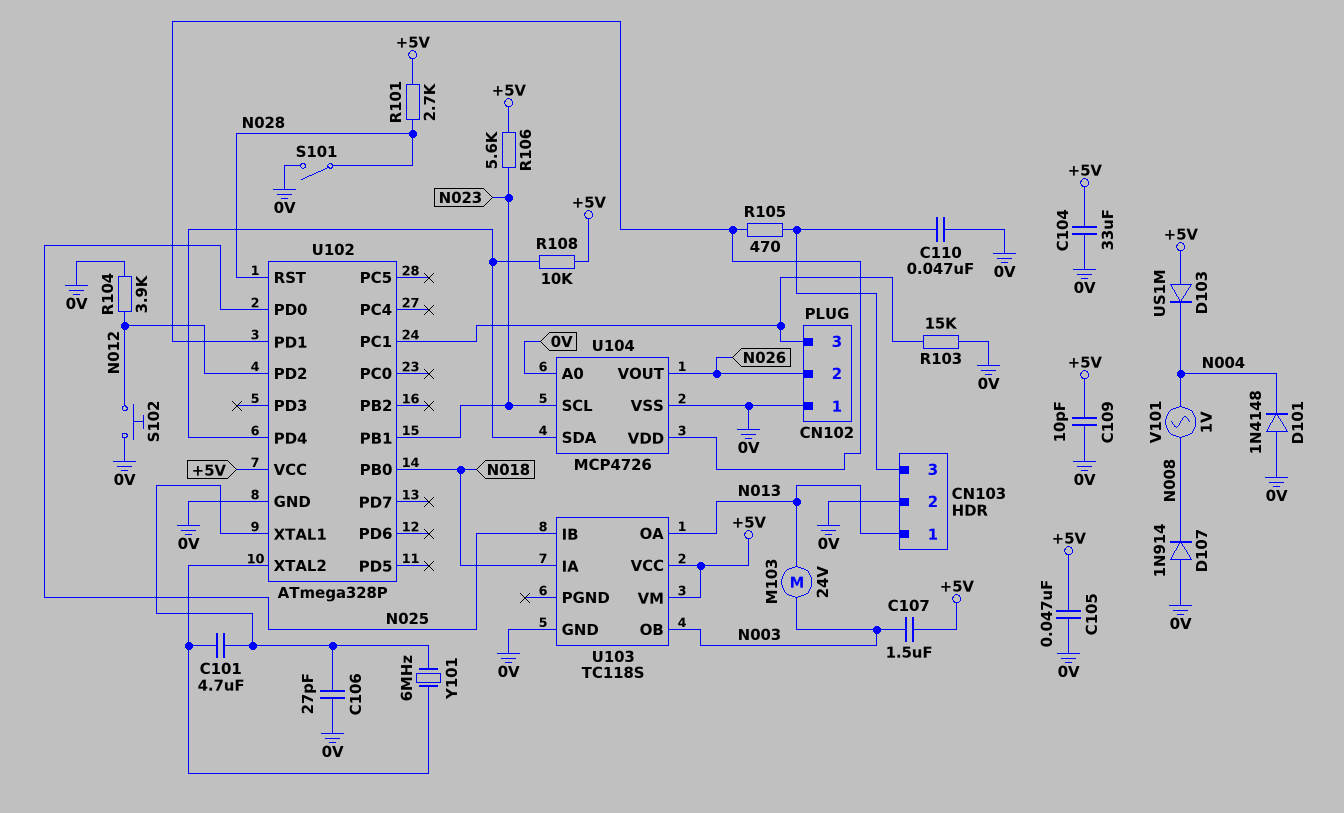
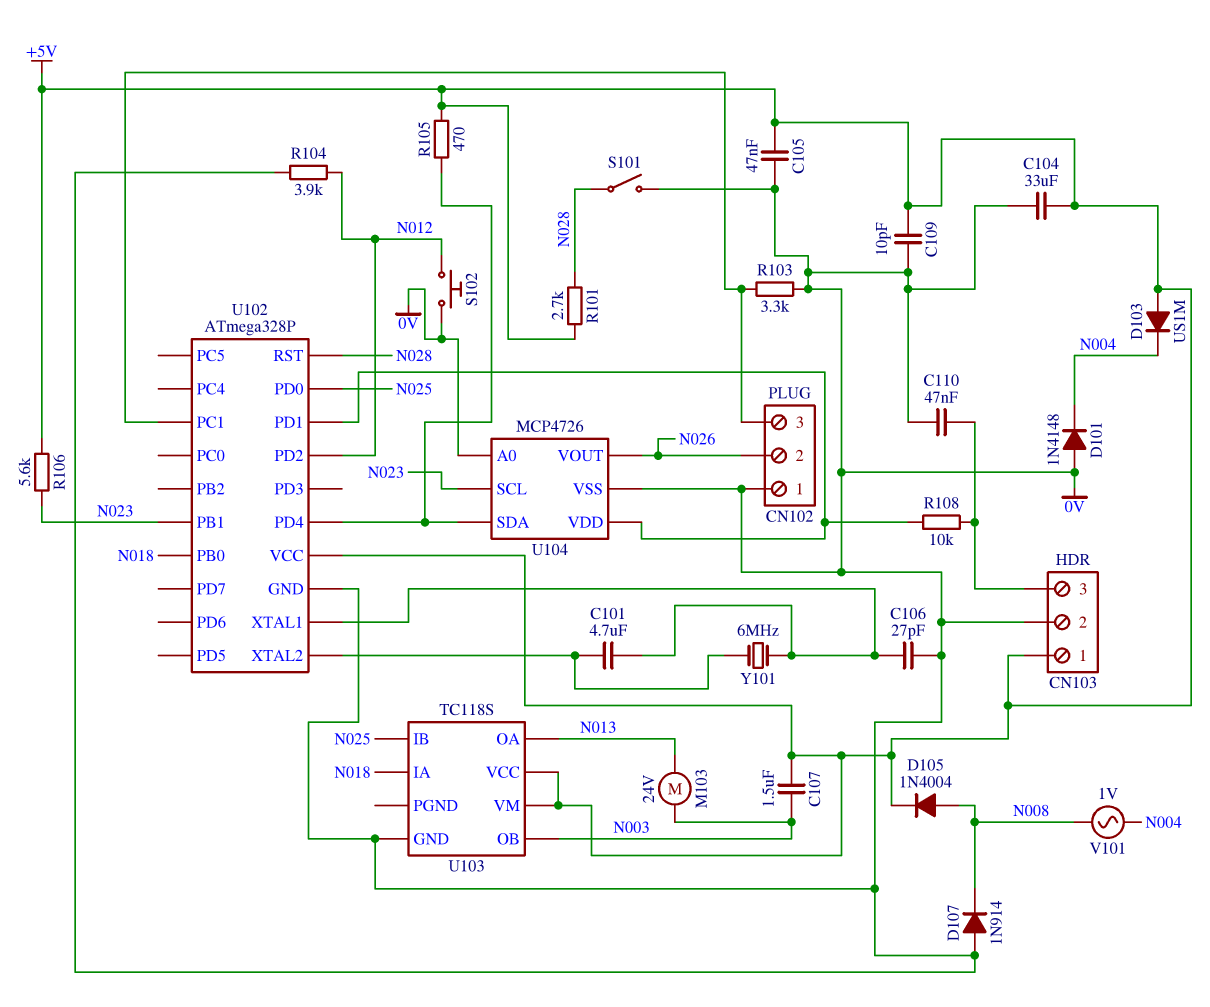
CN103 pin 1: N013 -> +5V
D105: none -> diode 1N4004 (A N008, K +5V)
R103: 15k (0V, CN102/3) -> 3.3k (0V, CN102/3)
R105: 470 (CN103/3, U102/PD1) -> 470 (+5V, U102/PD4)
R108: 10k (+5V, U102/PD4) -> 10k (CN103/3, U102/PD1)

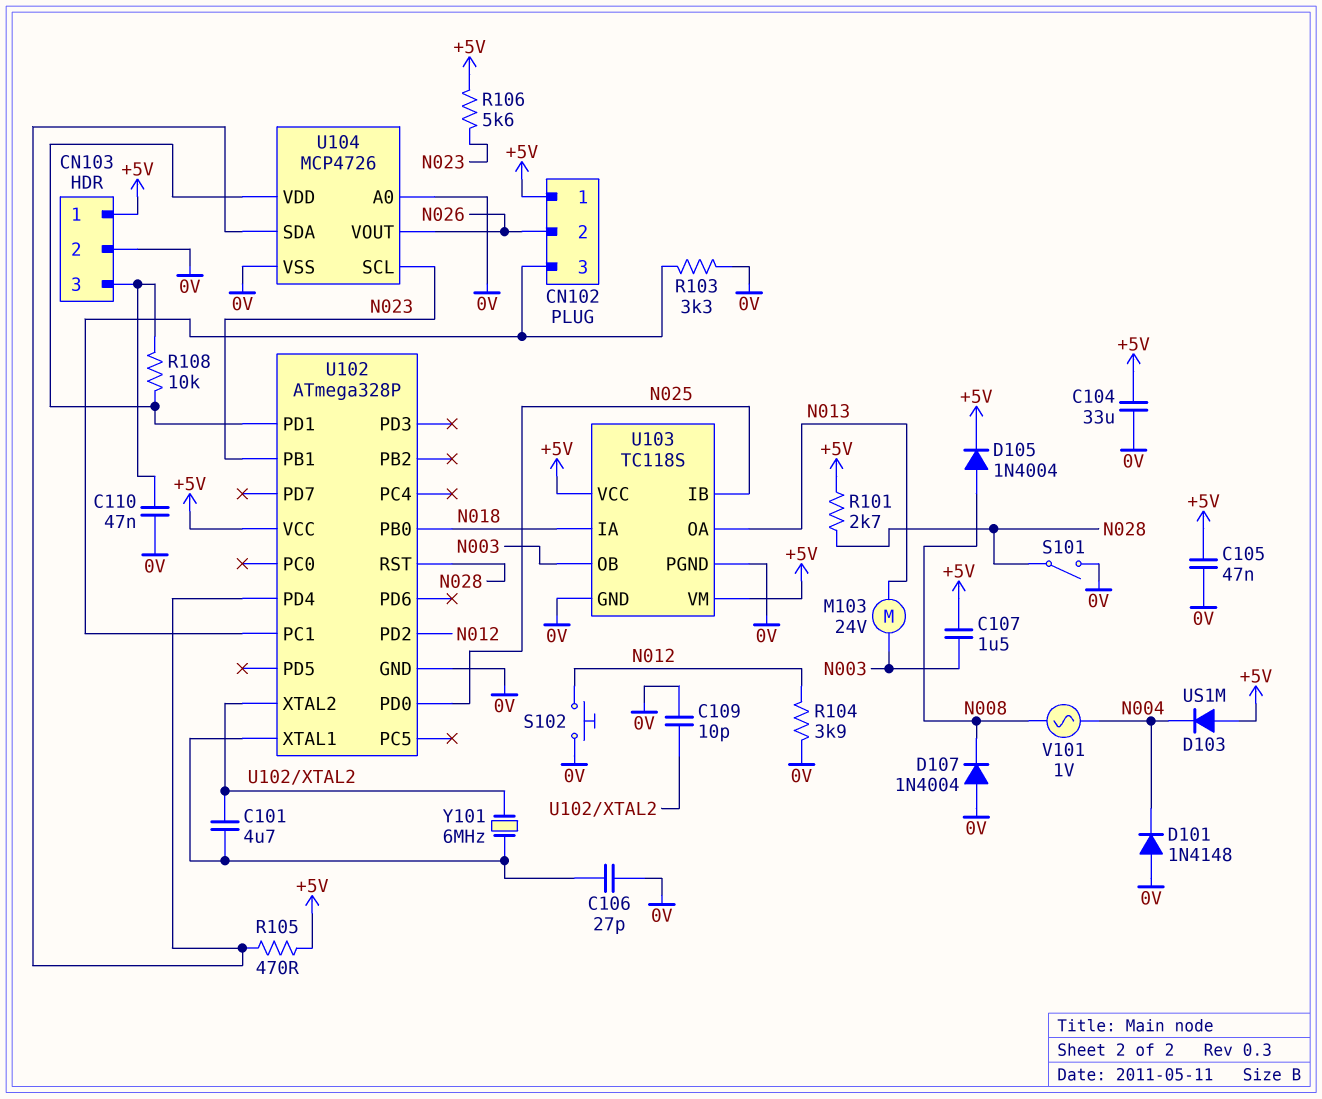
C109: 10pF (+5V, 0V) -> 10pF (0V, U102/XTAL2)
CN102 pin 1: 0V -> +5V
D107: diode 1N914 (A 0V, K N008) -> diode 1N4004 (A 0V, K N008)
U103 pin PGND: none -> 0V

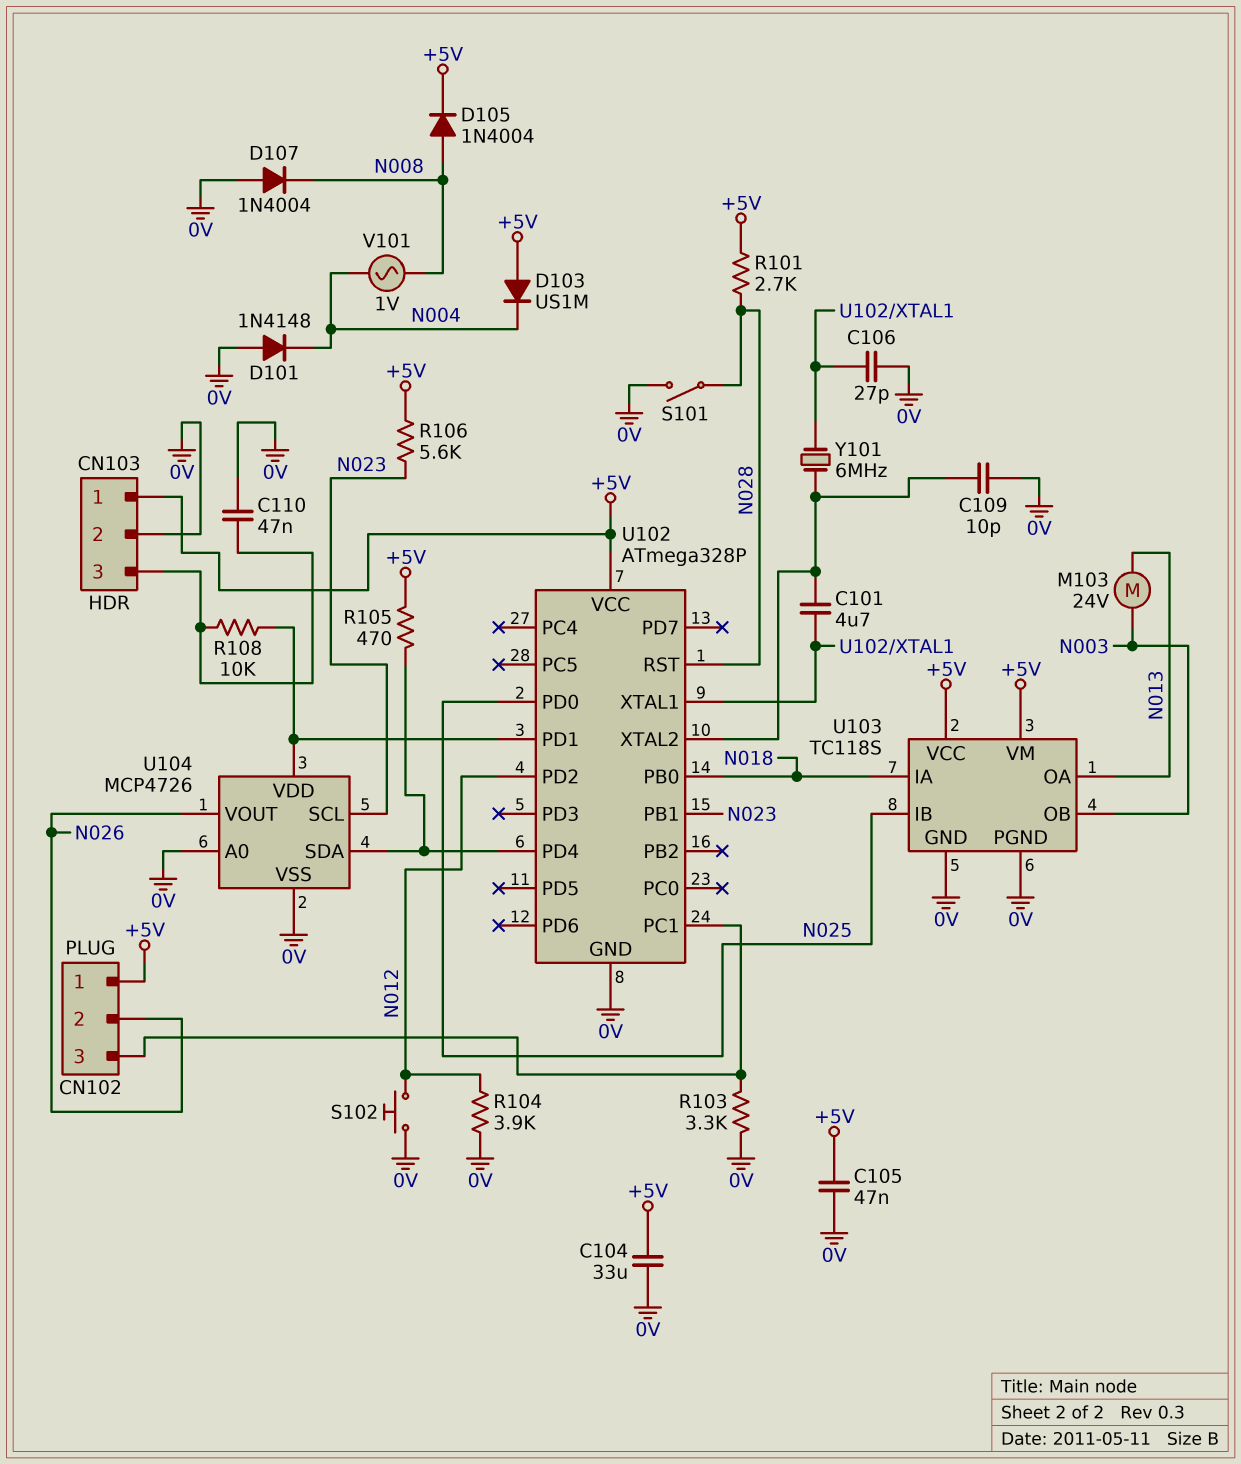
C107: 1.5uF (+5V, N003) -> none

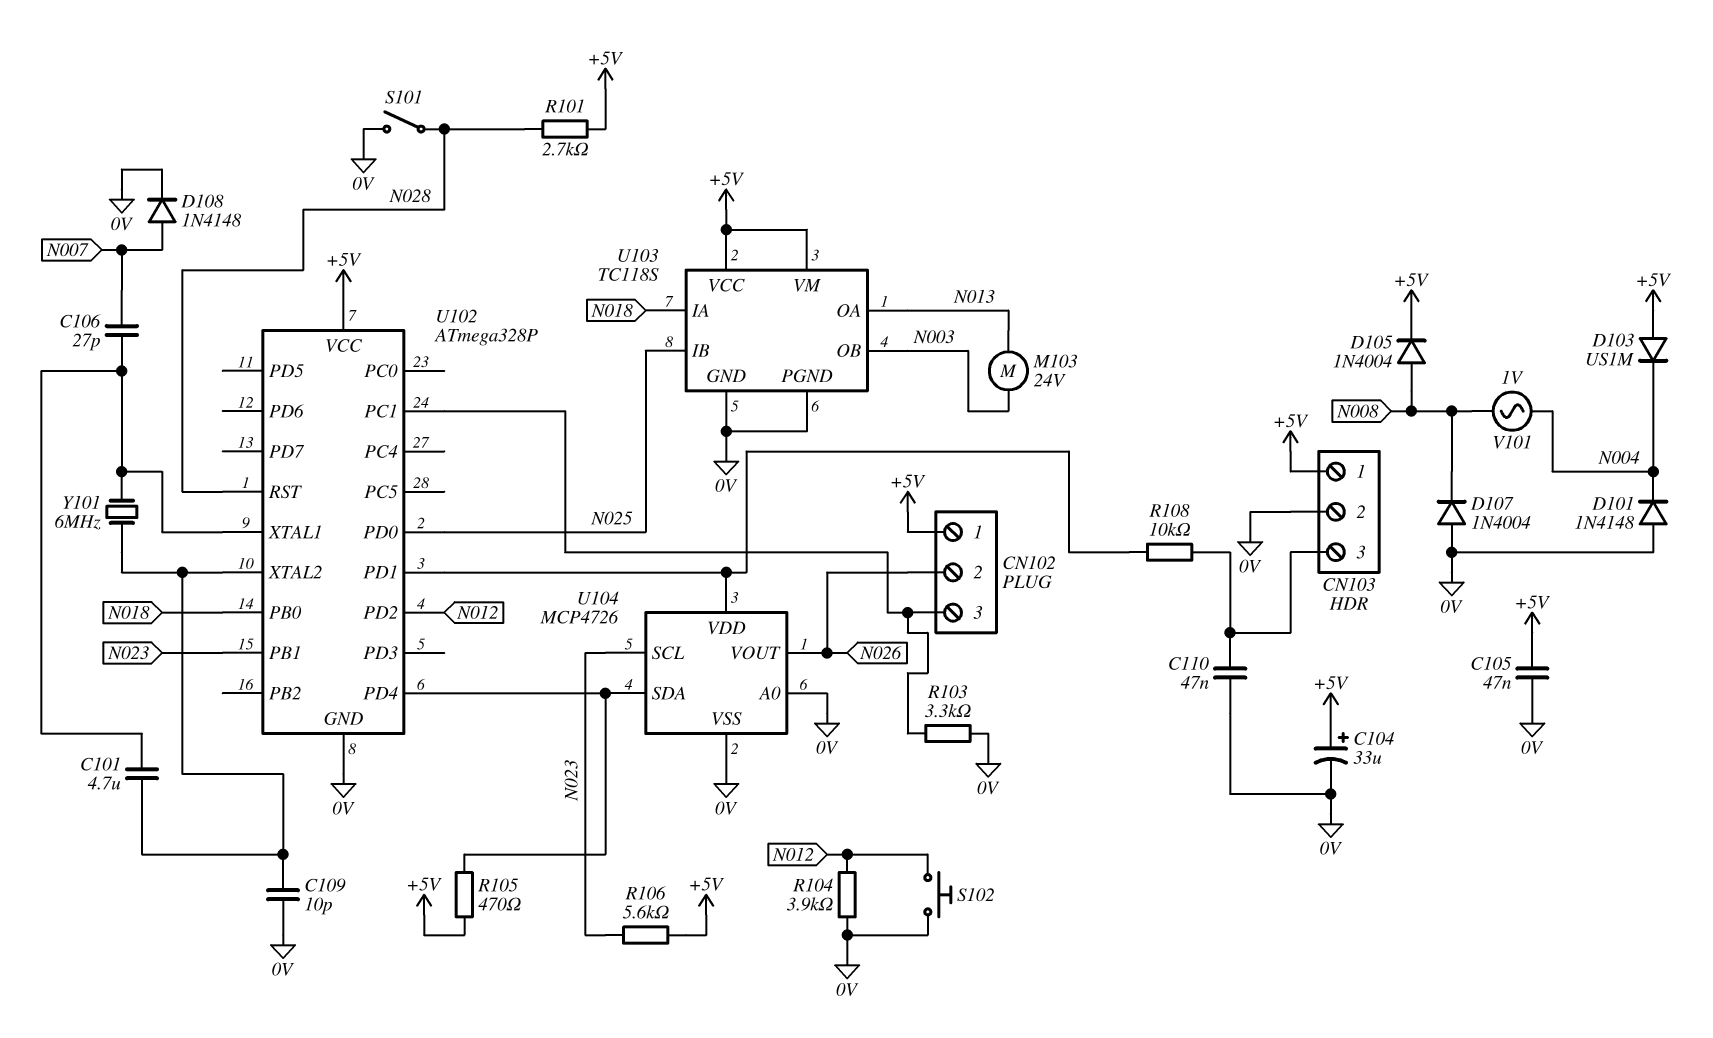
C104: 33uF (+5V, 0V) -> 33uF (plus +5V, minus 0V)
C106: 27pF (0V, U102/XTAL1) -> 27pF (N007, U102/XTAL1)
D108: none -> diode 1N4148 (A N007, K 0V)

